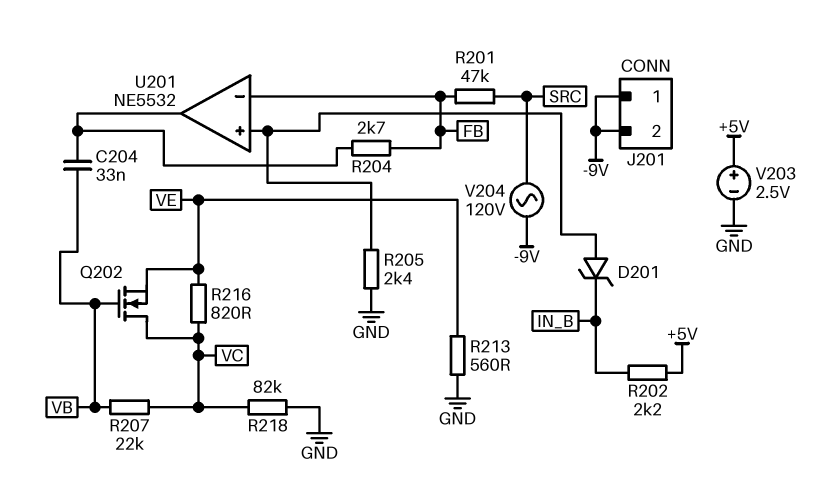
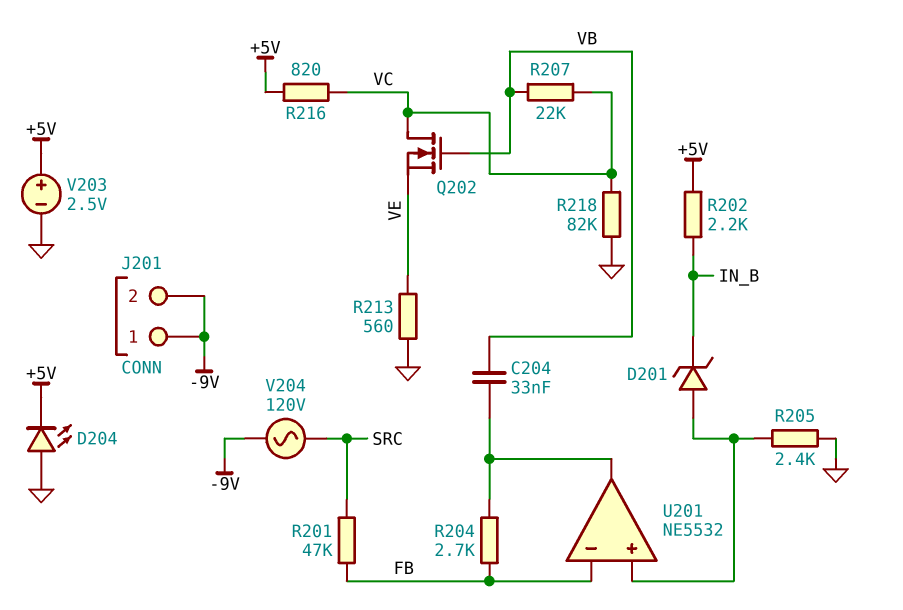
D204: none -> LED (A GND, K +5V)
R216: 820 (VC, VE) -> 820 (+5V, VC)

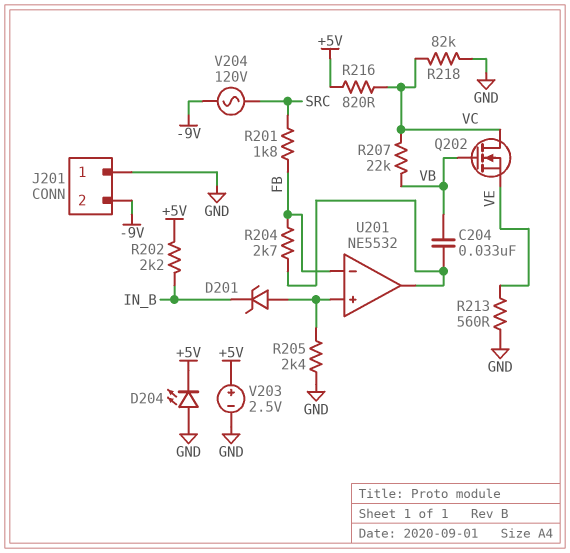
J201 pin 1: -9V -> GND
R201: 47k (FB, SRC) -> 1.8k (FB, SRC)

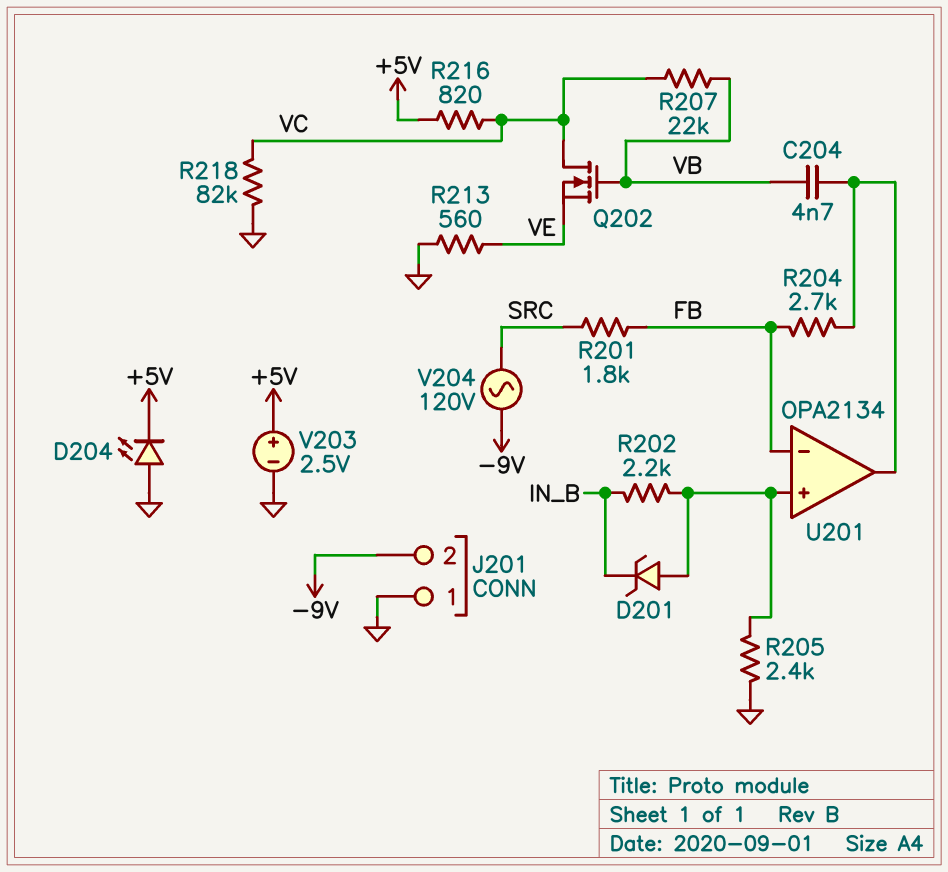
C204: 33nF (U201/out, VB) -> 4.7nF (U201/out, VB)
R202: 2.2k (+5V, IN_B) -> 2.2k (IN_B, U201/in+)
U201: NE5532 -> OPA2134

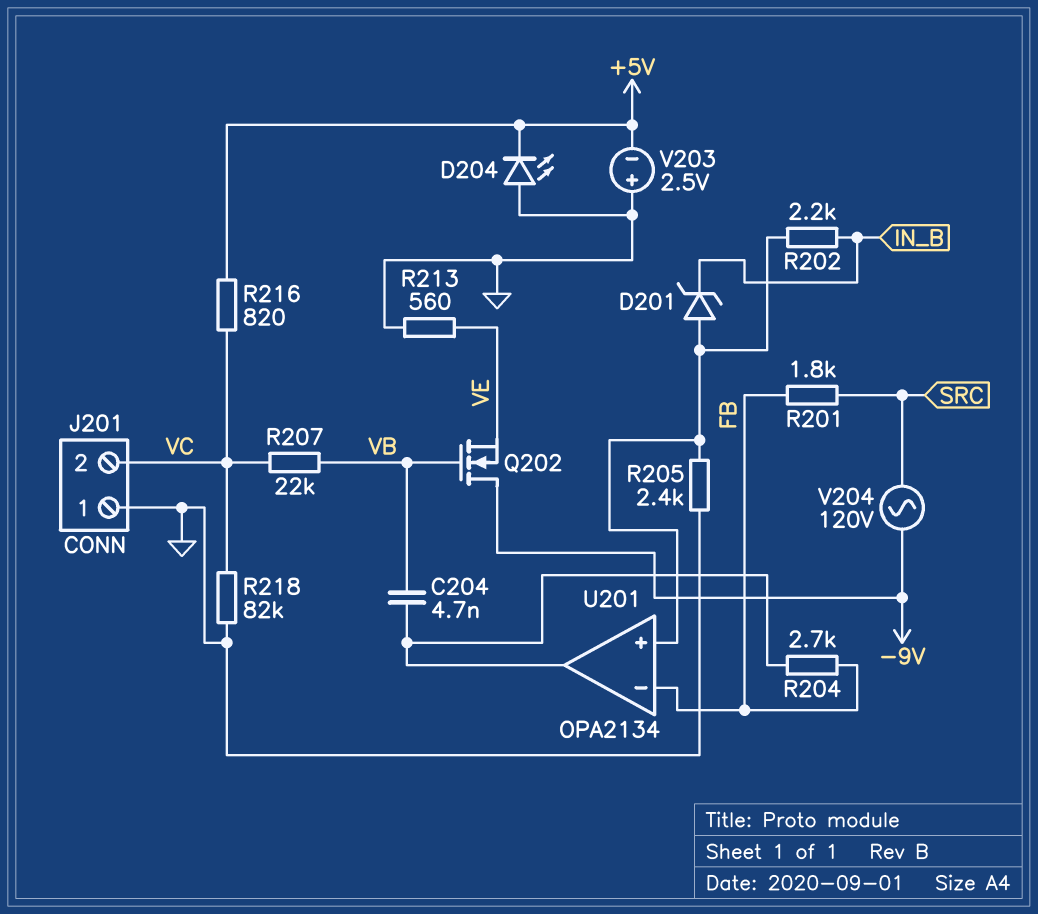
J201 pin 2: -9V -> VC
Q202: NMOS (G VB, D VC, S VE) -> NMOS (G VB, D -9V, S VE)
V203: 2.5V (plus +5V, minus GND) -> 2.5V (plus GND, minus +5V)

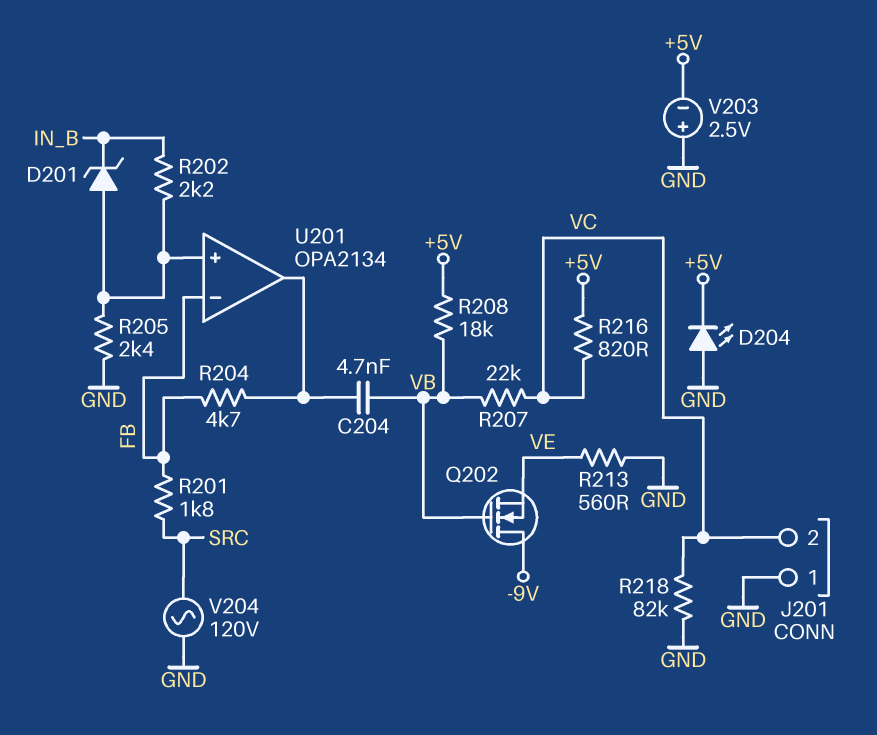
R204: 2.7k (FB, U201/out) -> 4.7k (FB, U201/out)
R208: none -> 18k (+5V, VB)
V204: AC 120V (-9V, SRC) -> AC 120V (GND, SRC)

